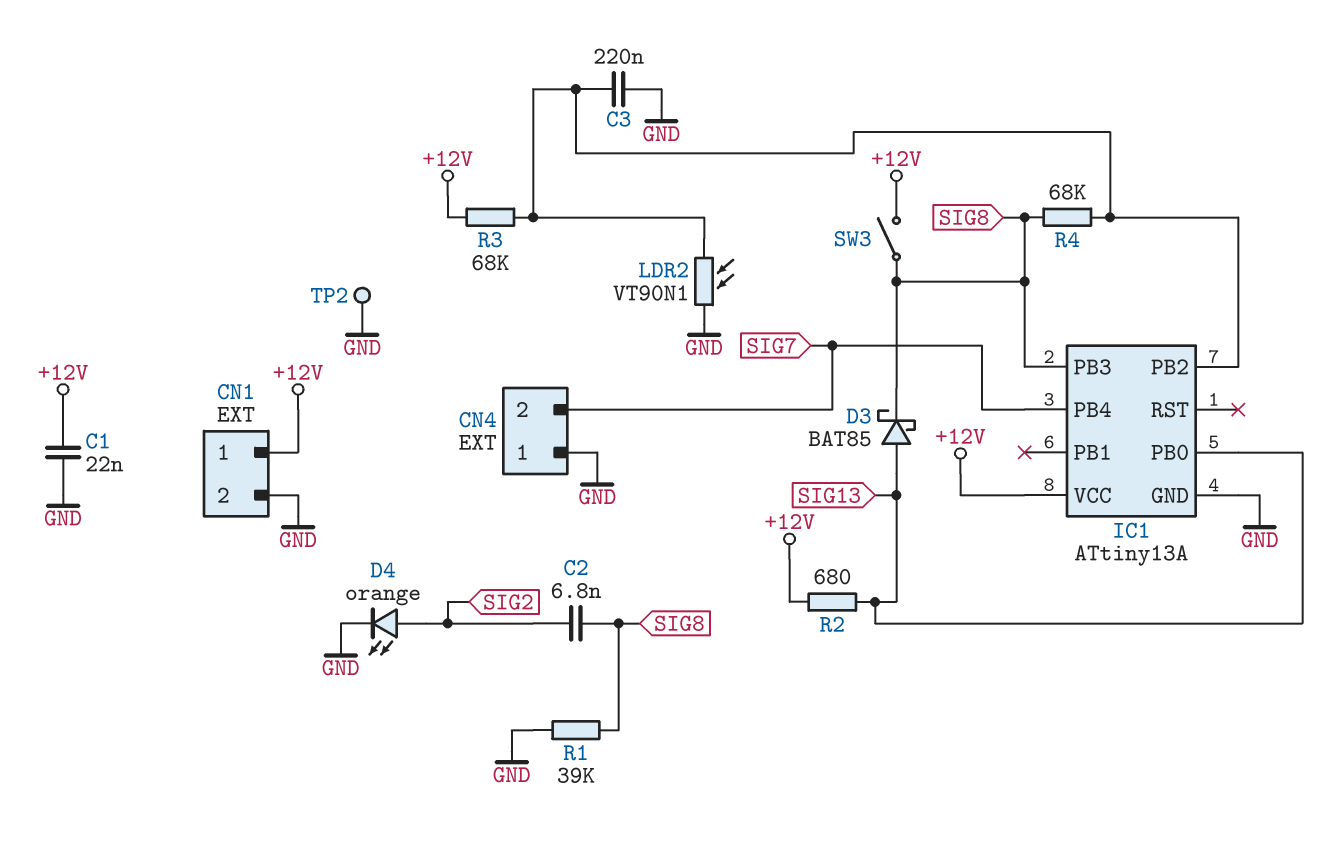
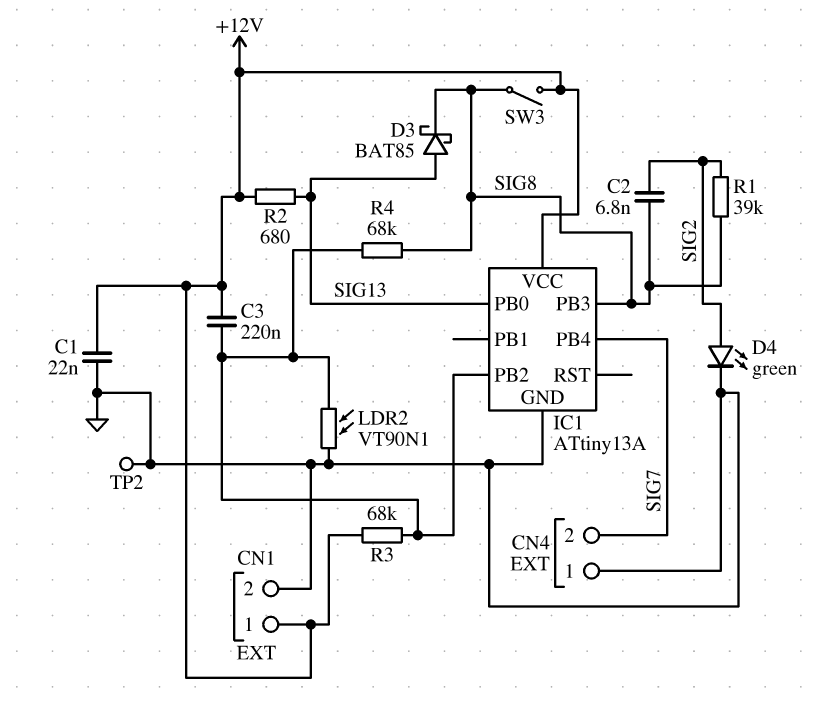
C3: 220nF (GND, IC1/PB2) -> 220nF (+12V, IC1/PB2)
D4: LED orange (A SIG2, K GND) -> LED green (A SIG2, K GND)
R1: 39k (GND, SIG8) -> 39k (SIG2, SIG8)

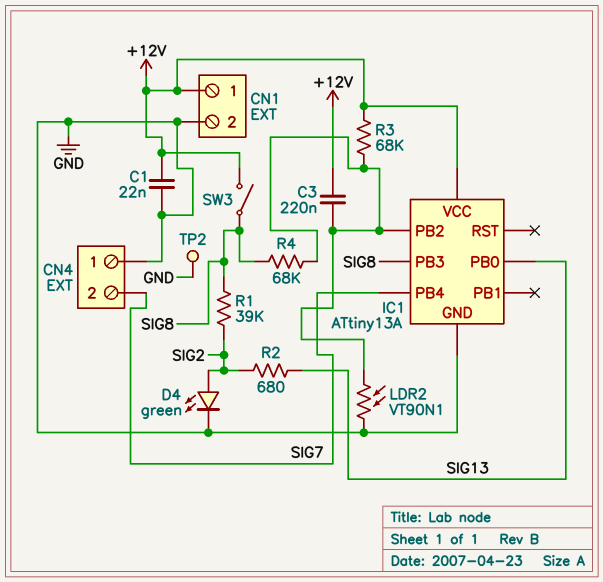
C2: 6.8nF (SIG2, SIG8) -> none
D3: schottky BAT85 (A SIG13, K SIG8) -> none
R2: 680 (+12V, SIG13) -> 680 (SIG2, SIG13)

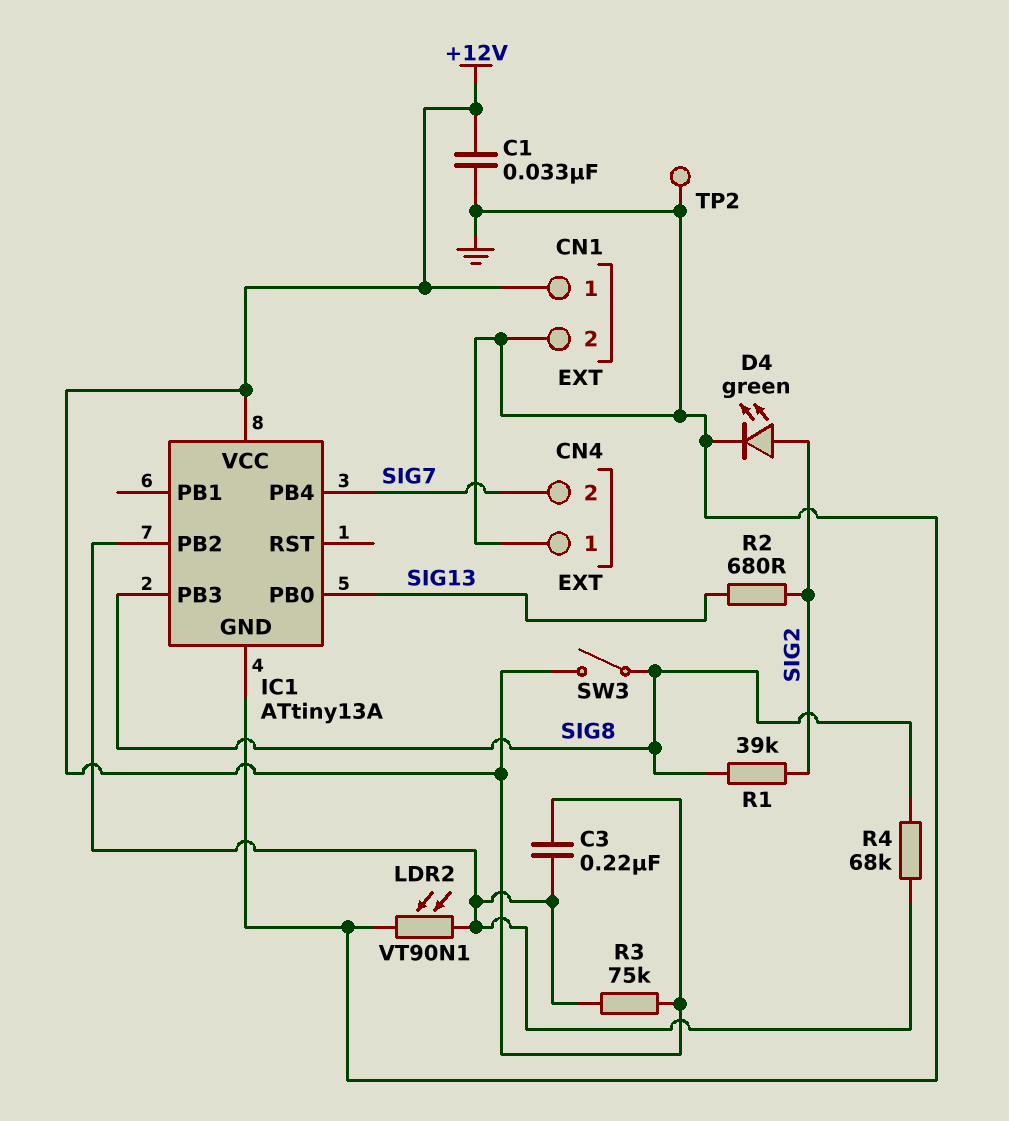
C1: 22nF (+12V, GND) -> 33nF (+12V, GND)
R3: 68k (+12V, IC1/PB2) -> 75k (+12V, IC1/PB2)

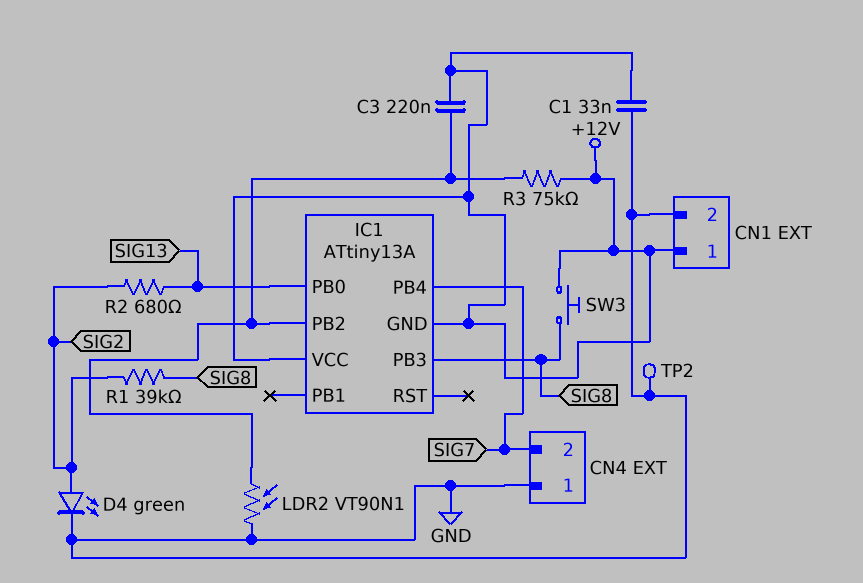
IC1 pin GND: GND -> +12V
R4: 68k (IC1/PB2, SIG8) -> none
SW3: switch (+12V, SIG8) -> button (+12V, SIG8)

